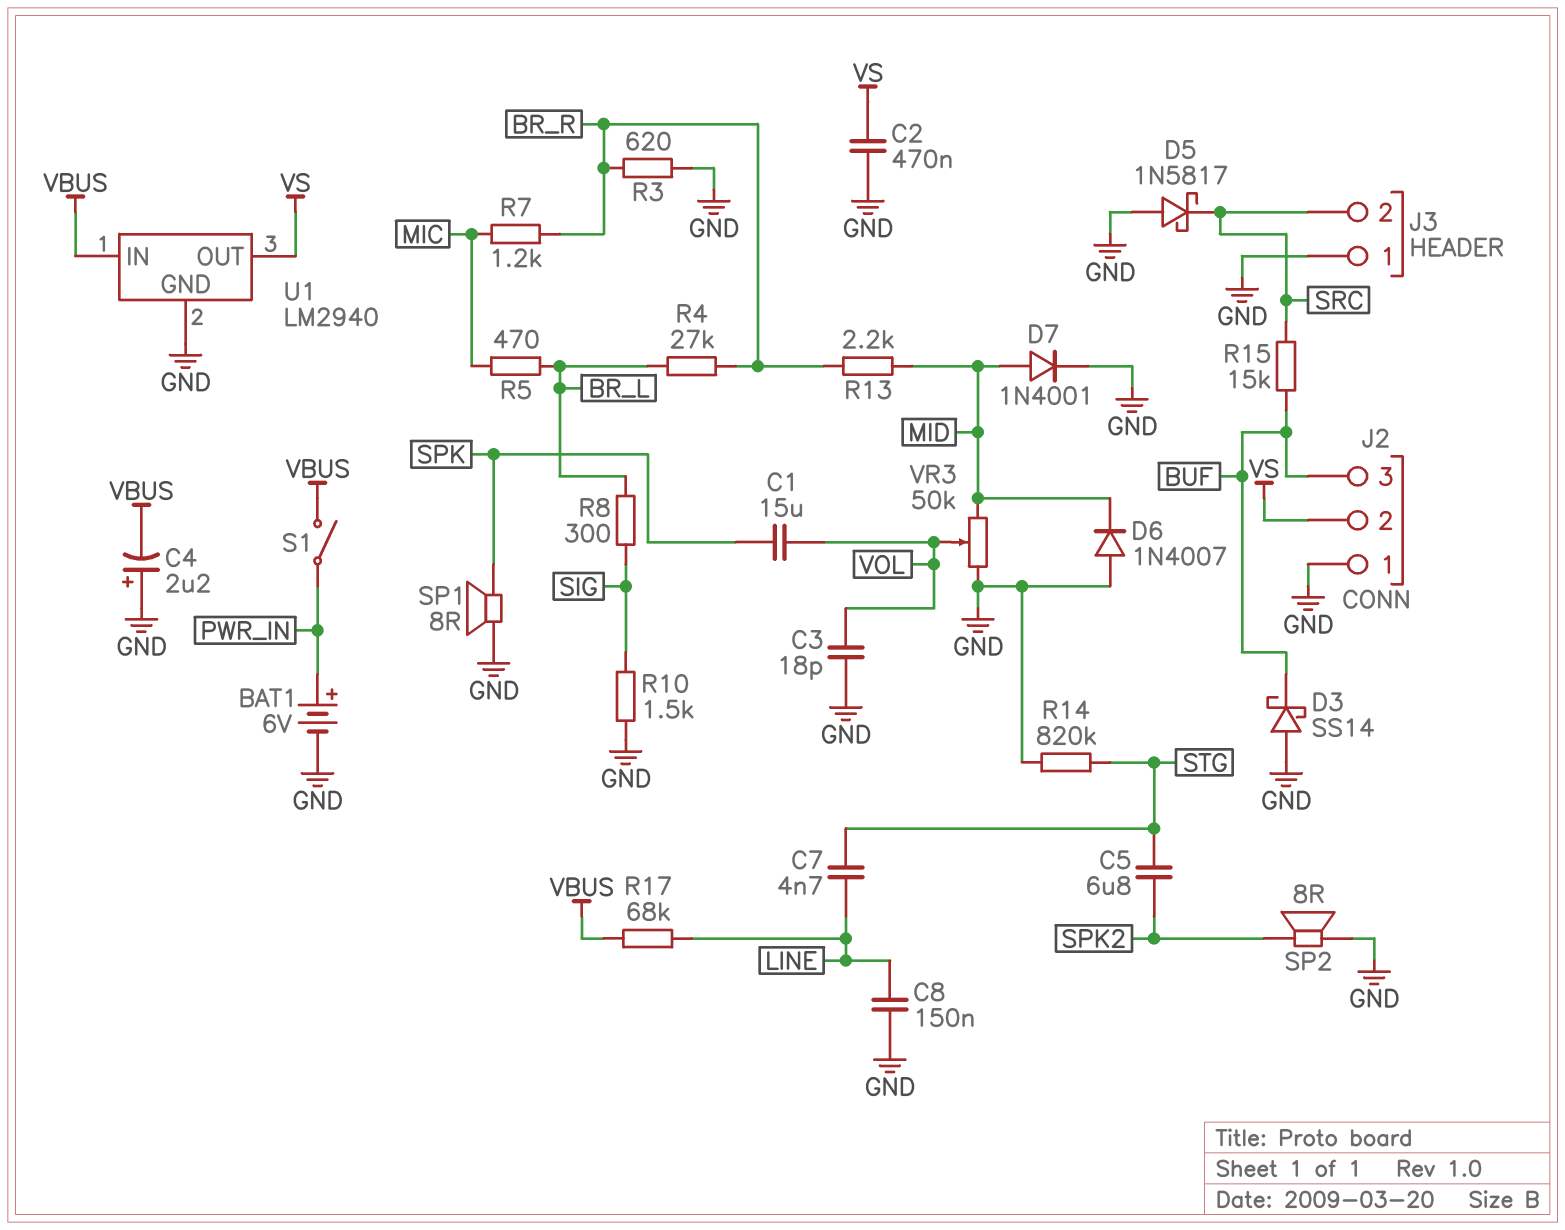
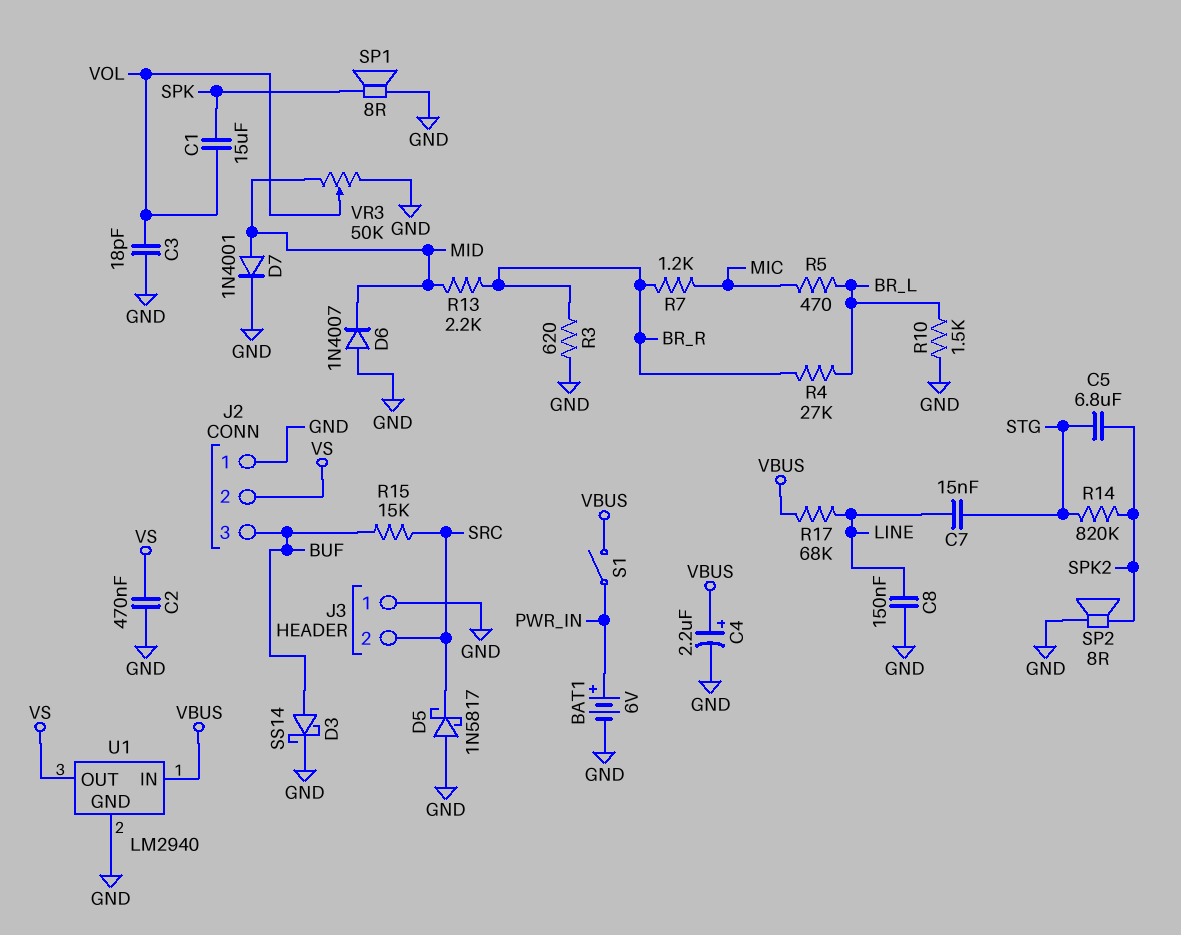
C4: 2.2uF (plus GND, minus VBUS) -> 2.2uF (plus VBUS, minus GND)
C7: 4.7nF (LINE, STG) -> 15nF (LINE, STG)
D3: schottky SS14 (A GND, K BUF) -> schottky SS14 (A BUF, K GND)
R8: 300 (BR_L, SIG) -> none
R10: 1.5k (GND, SIG) -> 1.5k (BR_L, GND)
R14: 820k (GND, STG) -> 820k (SPK2, STG)

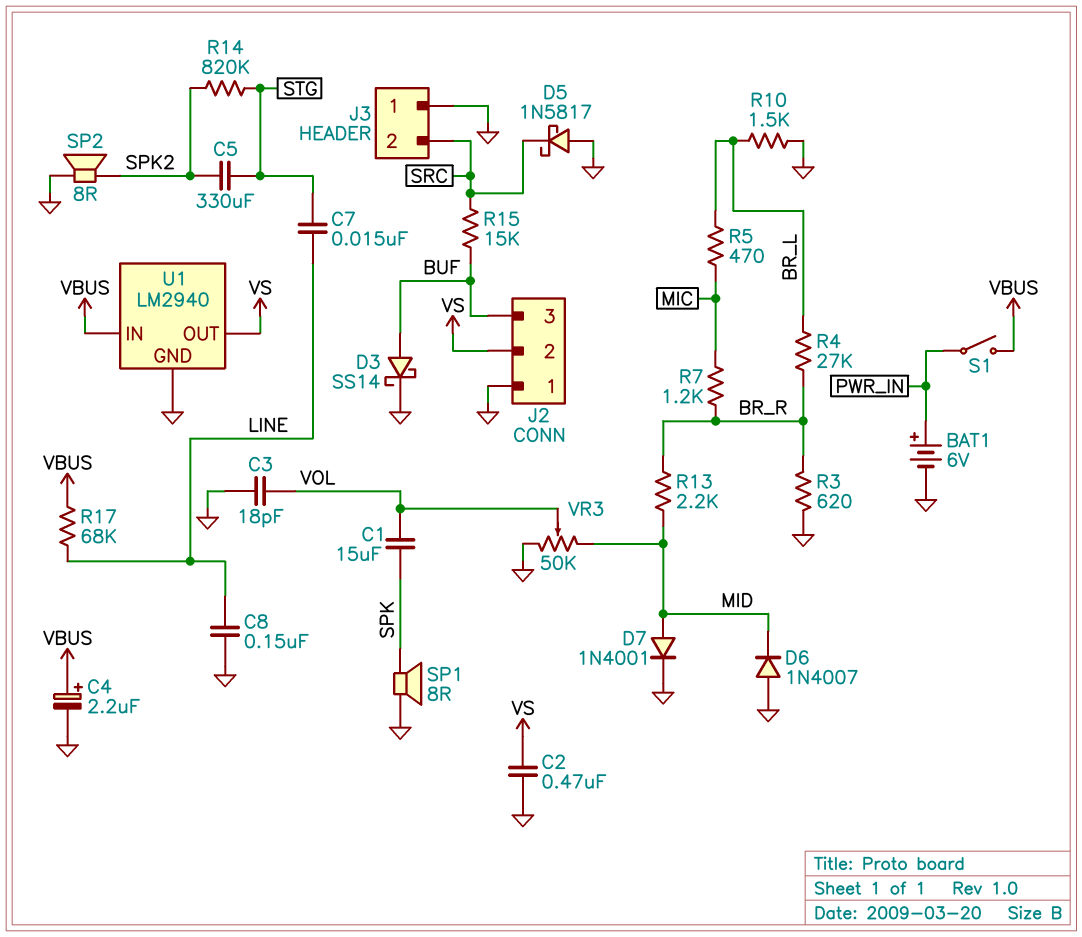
C5: 6.8uF (SPK2, STG) -> 330uF (SPK2, STG)

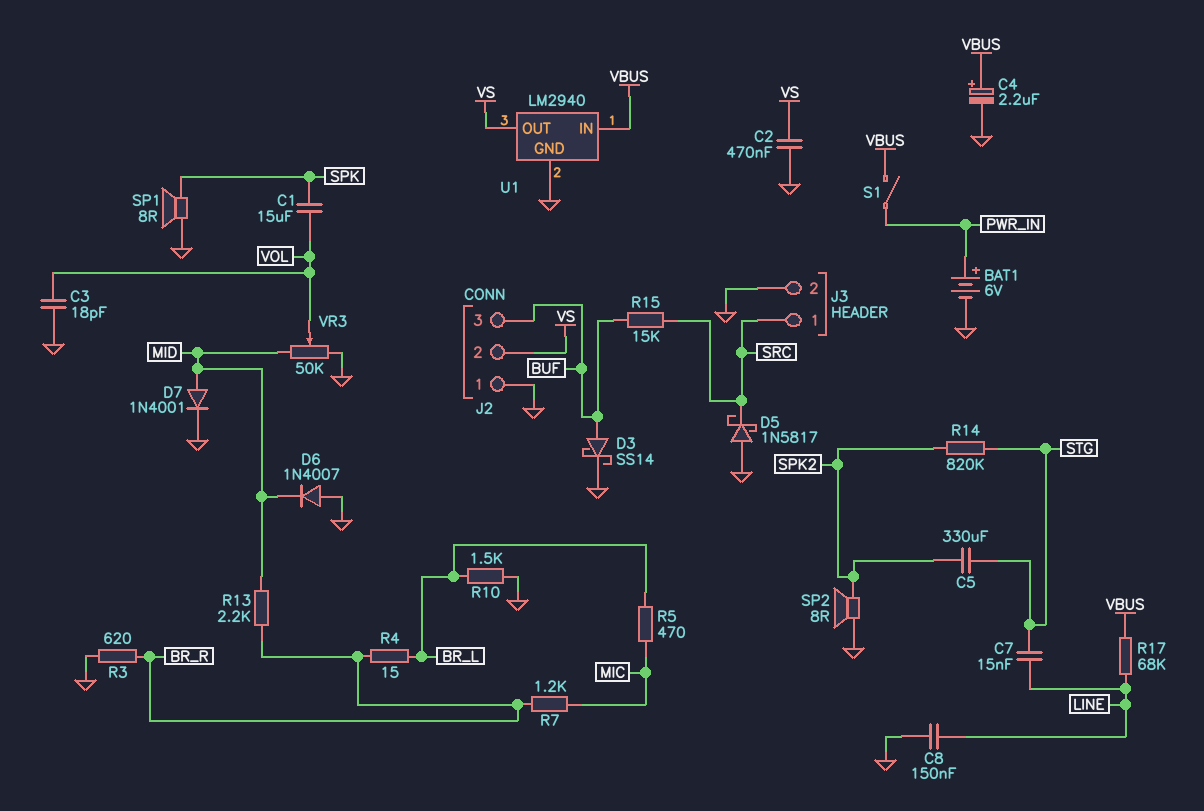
J3 pin 1: GND -> SRC
J3 pin 2: SRC -> GND
R4: 27k (BR_L, BR_R) -> 15 (BR_L, BR_R)

